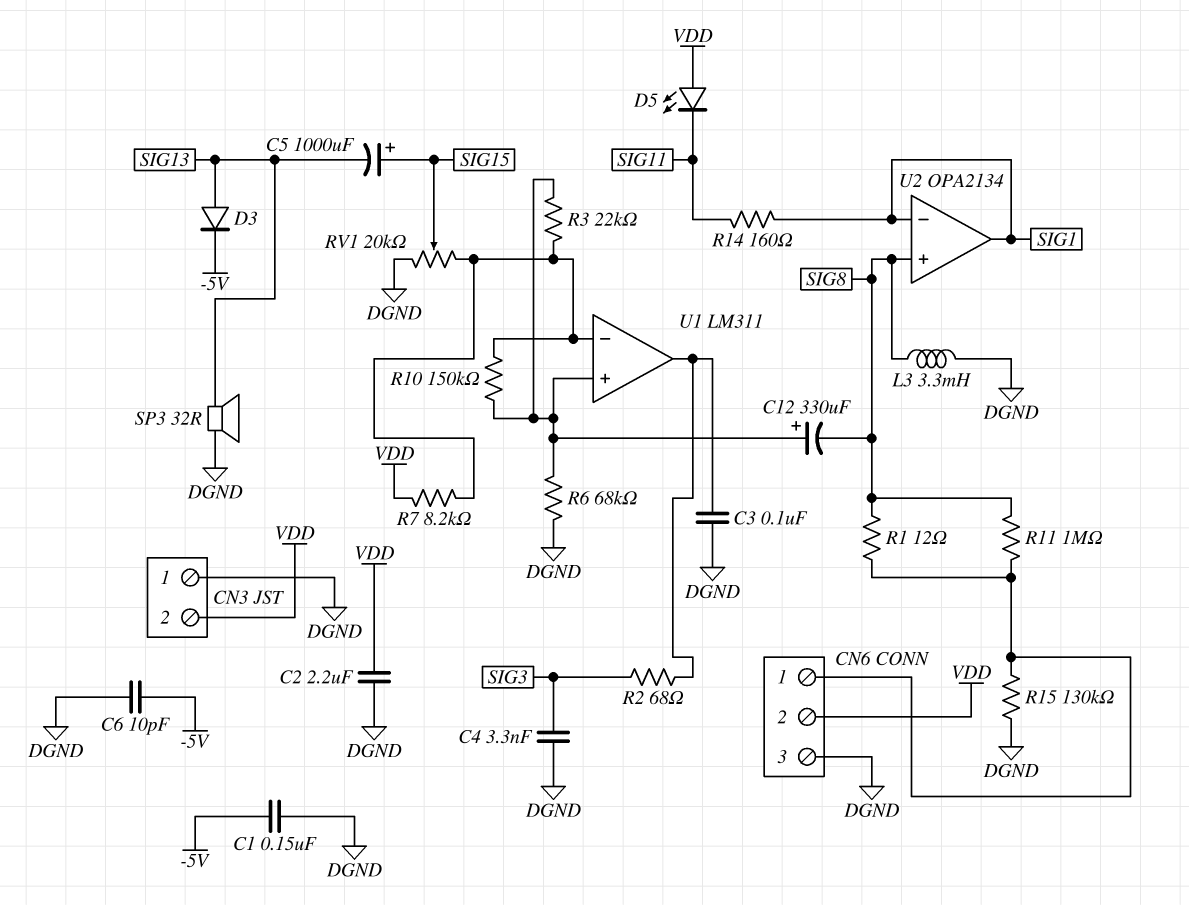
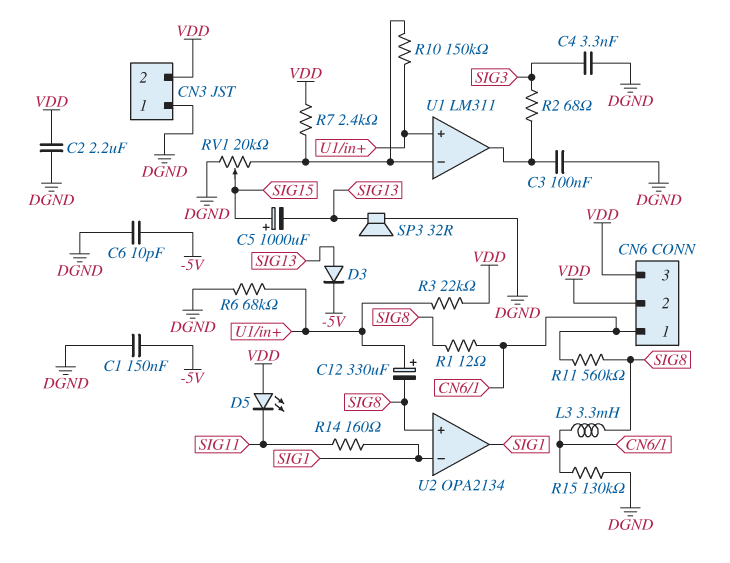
CN6 pin 3: DGND -> VDD
L3: 3.3mH (DGND, SIG8) -> 3.3mH (CN6/1, SIG8)
R3: 22k (U1/in+, U1/in-) -> 22k (U1/in+, VDD)
R7: 8.2k (U1/in-, VDD) -> 2.4k (U1/in-, VDD)
R11: 1M (CN6/1, SIG8) -> 560k (CN6/1, SIG8)

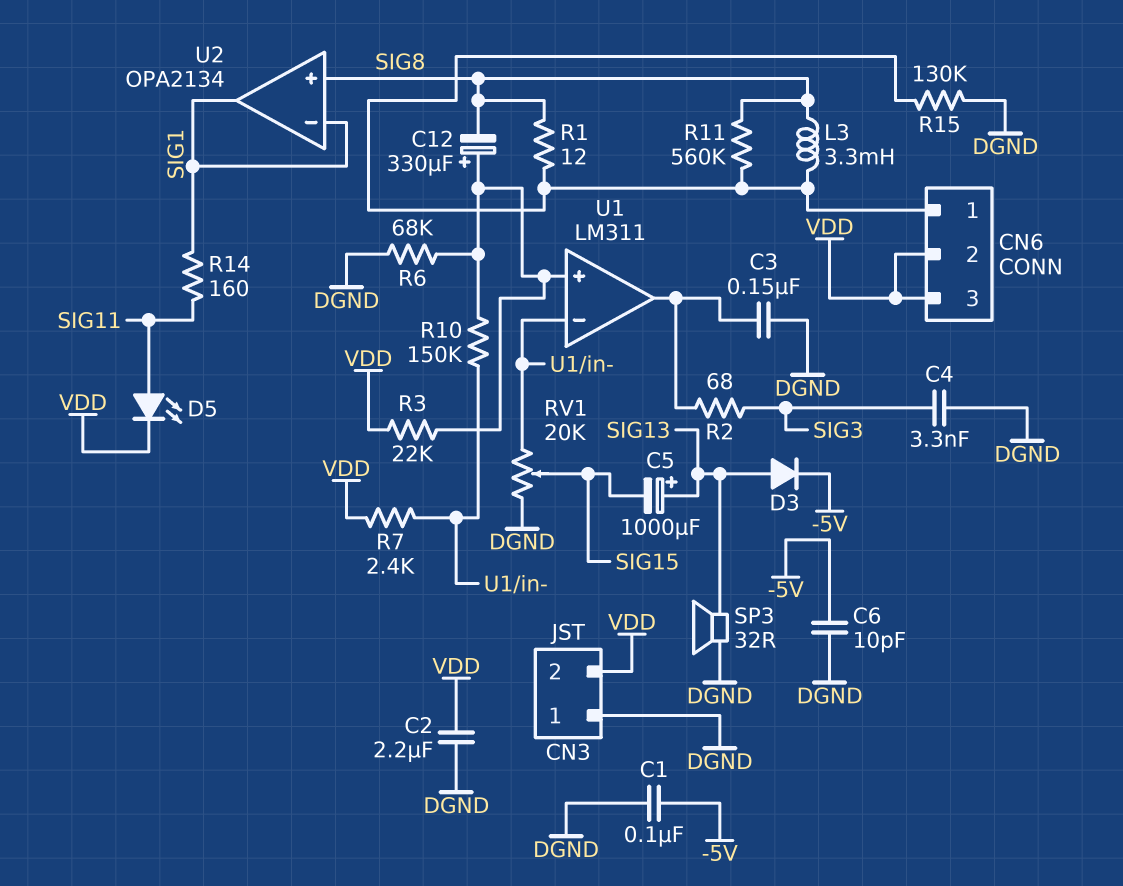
C1: 150nF (-5V, DGND) -> 100nF (-5V, DGND)
C3: 100nF (DGND, U1/out) -> 150nF (DGND, U1/out)
C5: 1000uF (plus SIG15, minus SIG13) -> 1000uF (plus SIG13, minus SIG15)
D5: LED (A VDD, K SIG11) -> LED (A SIG11, K VDD)

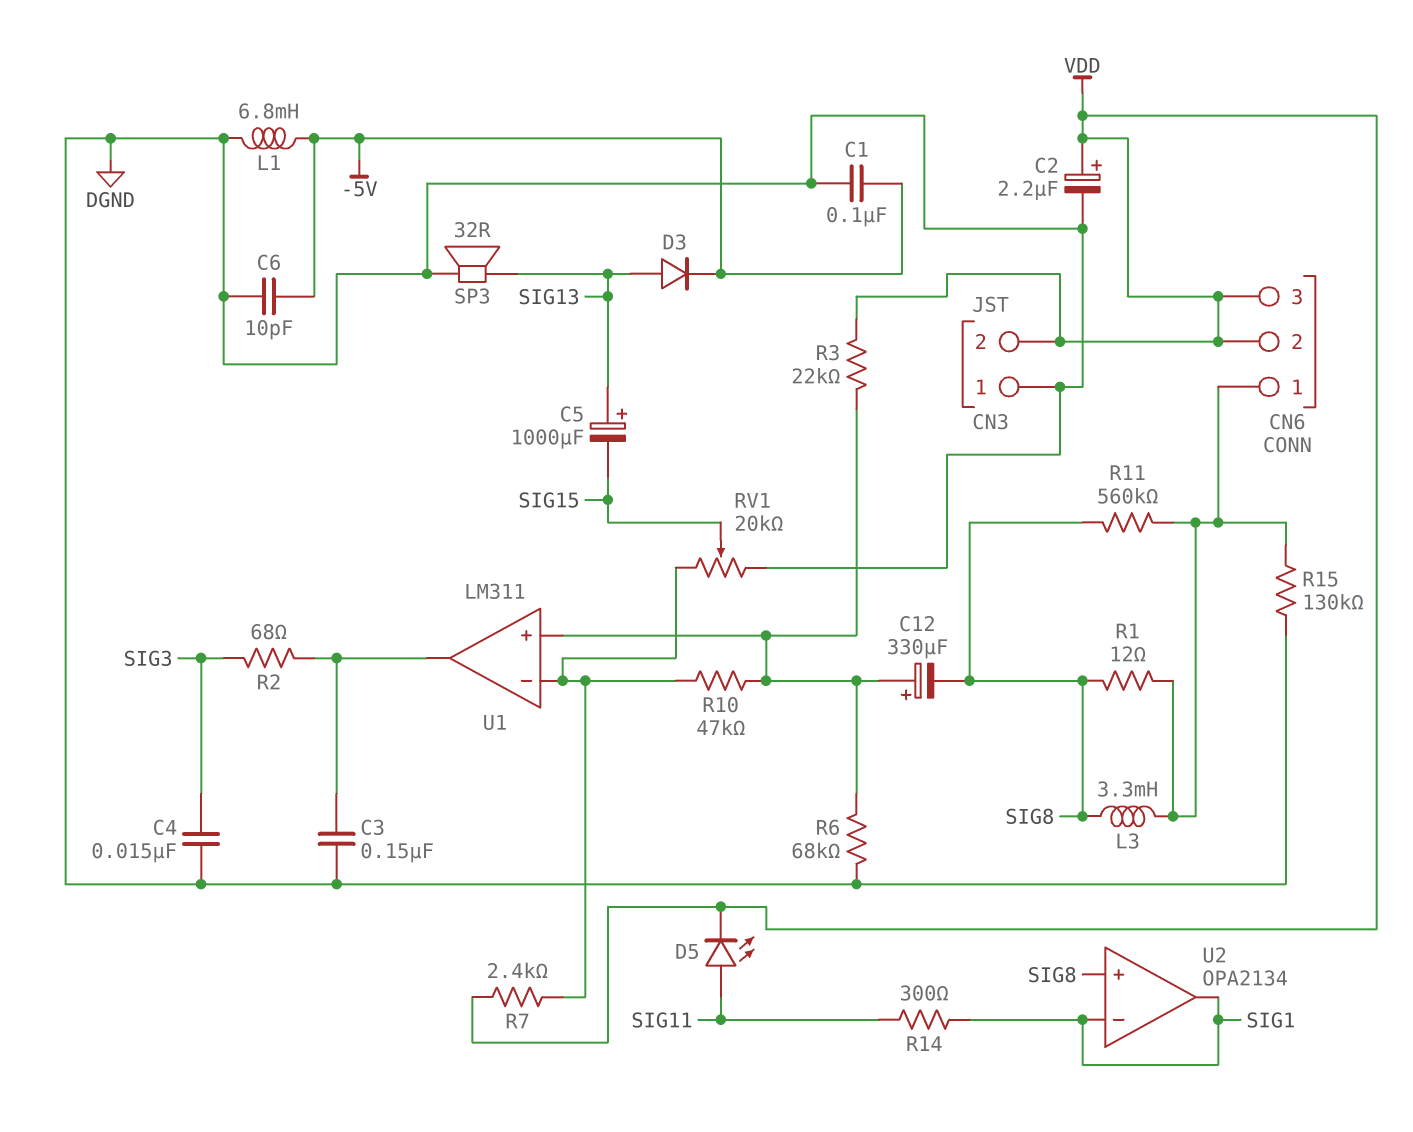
C2: 2.2uF (DGND, VDD) -> 2.2uF (plus VDD, minus DGND)
C4: 3.3nF (DGND, SIG3) -> 15nF (DGND, SIG3)
L1: none -> 6.8mH (-5V, DGND)
R10: 150k (U1/in+, U1/in-) -> 47k (U1/in+, U1/in-)
R14: 160 (SIG1, SIG11) -> 300 (SIG1, SIG11)

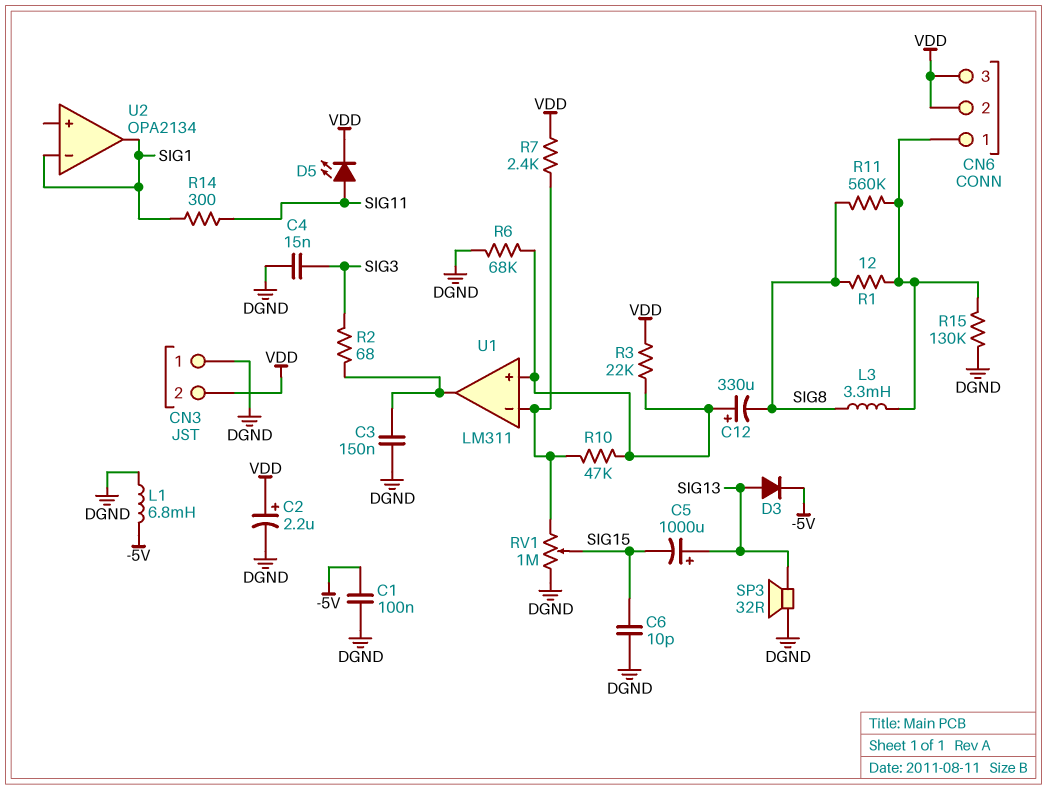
C6: 10pF (-5V, DGND) -> 10pF (DGND, SIG15)
RV1: 20k (DGND, U1/in-, wiper SIG15) -> 1M (DGND, U1/in-, wiper SIG15)
U2 pin in+: SIG8 -> none

